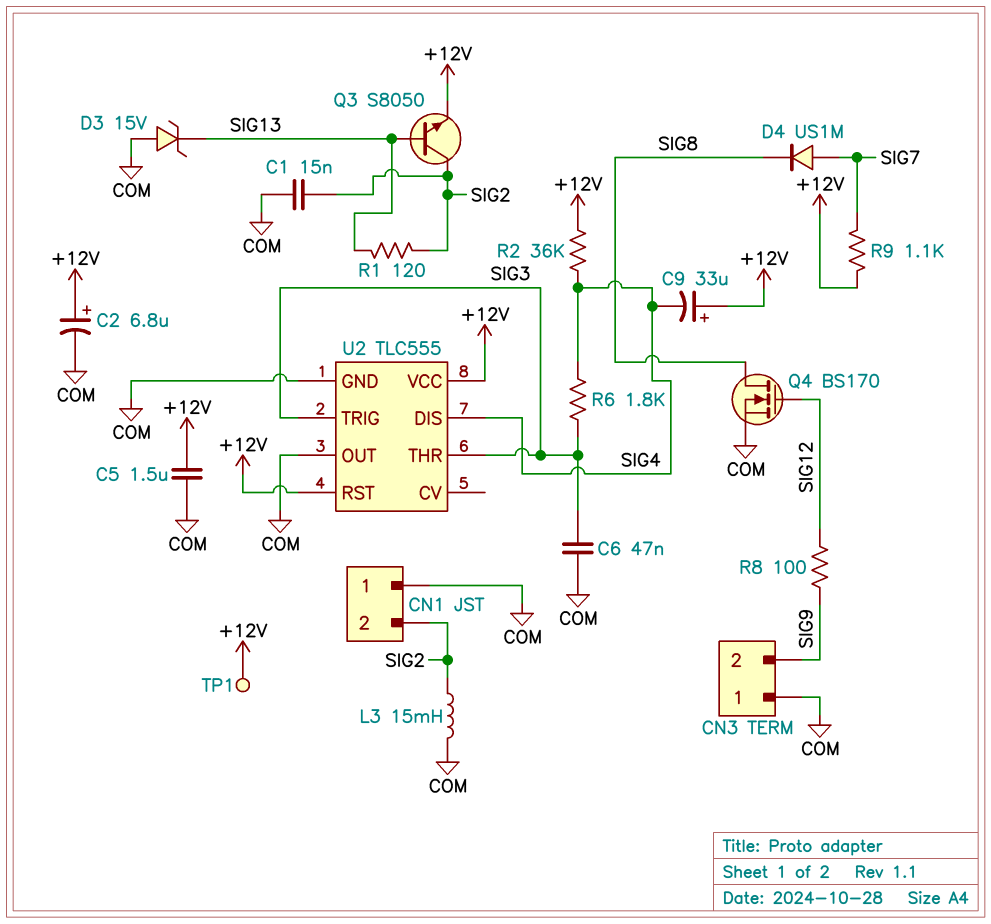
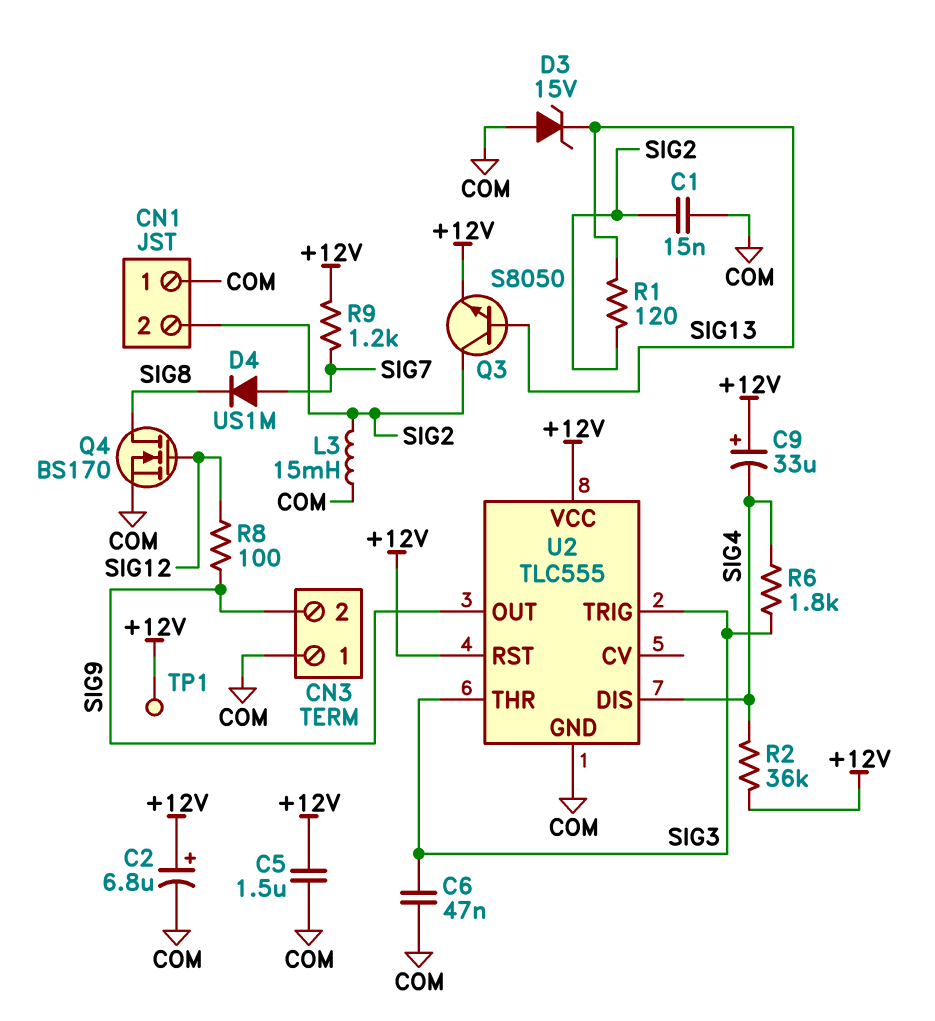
R9: 1.1k (+12V, SIG7) -> 1.2k (+12V, SIG7)
U2 pin OUT: COM -> SIG9

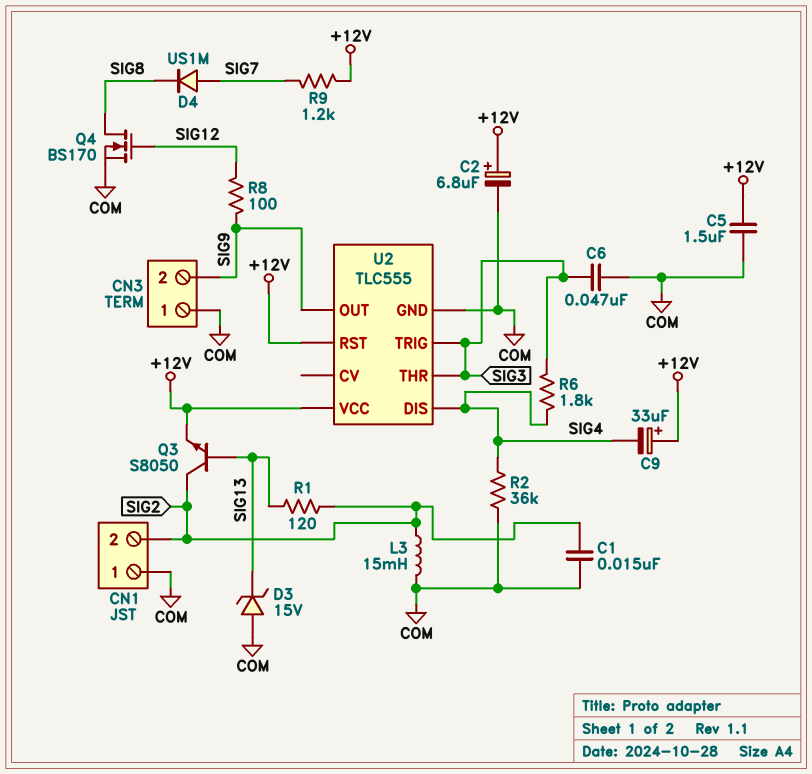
R2: 36k (+12V, SIG4) -> 36k (COM, SIG4)
TP1: test point (+12V) -> none

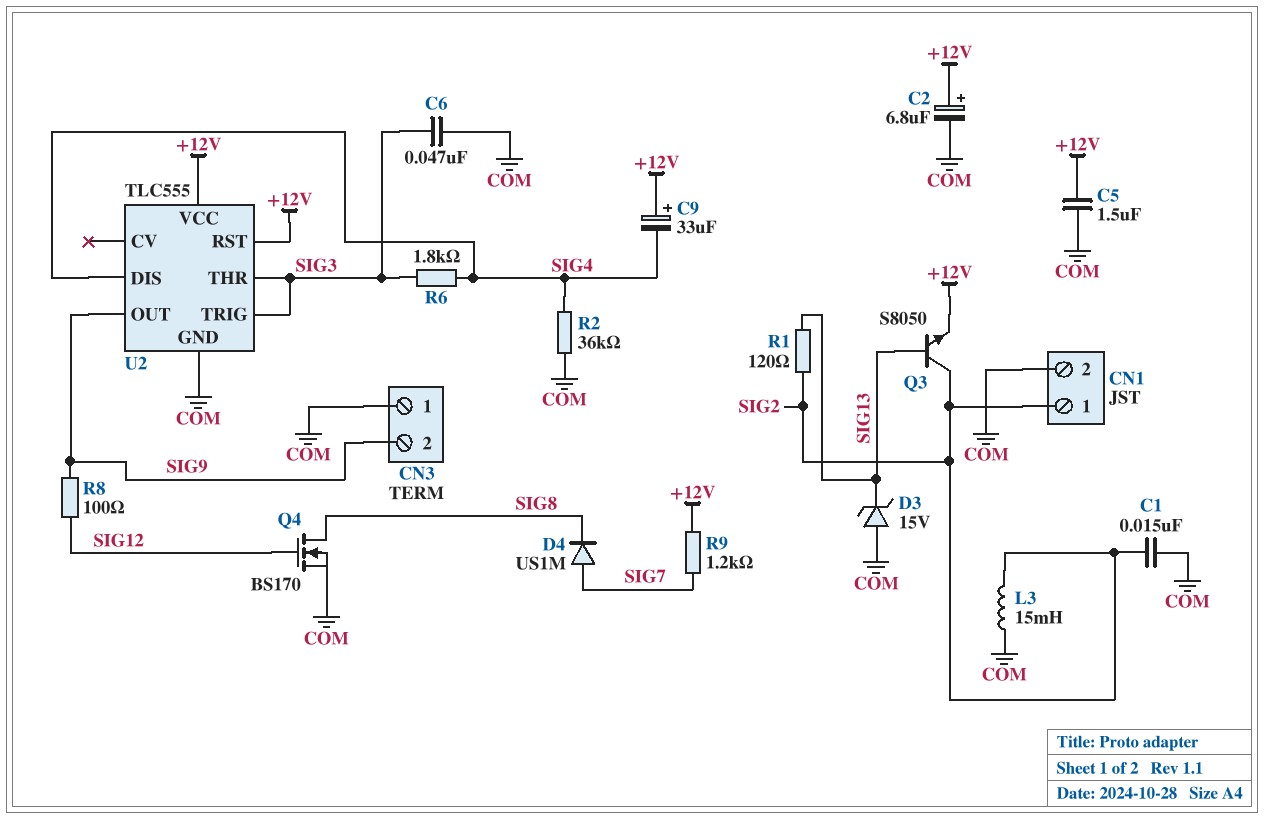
CN1 pin 1: COM -> SIG2
CN1 pin 2: SIG2 -> COM

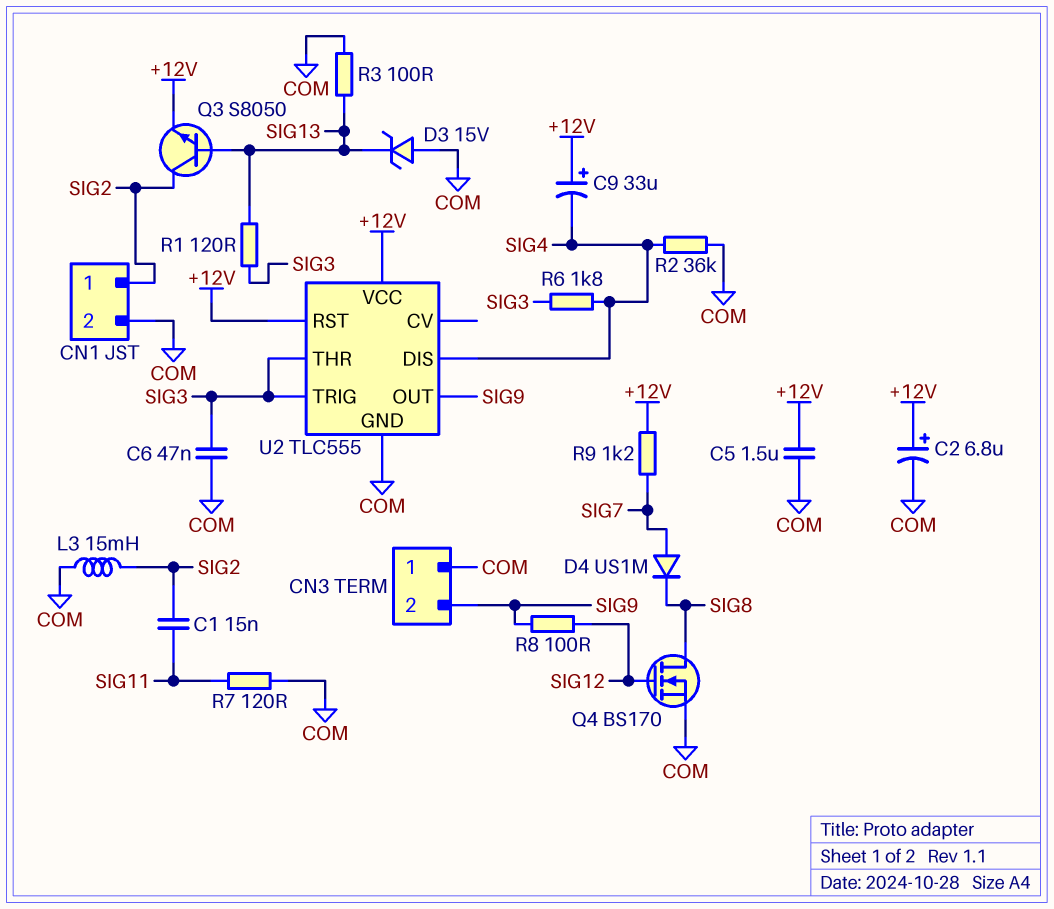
C1: 15nF (COM, SIG2) -> 15nF (SIG2, SIG11)
R1: 120 (SIG2, SIG13) -> 120 (SIG3, SIG13)
R3: none -> 100 (COM, SIG13)
R7: none -> 120 (COM, SIG11)

